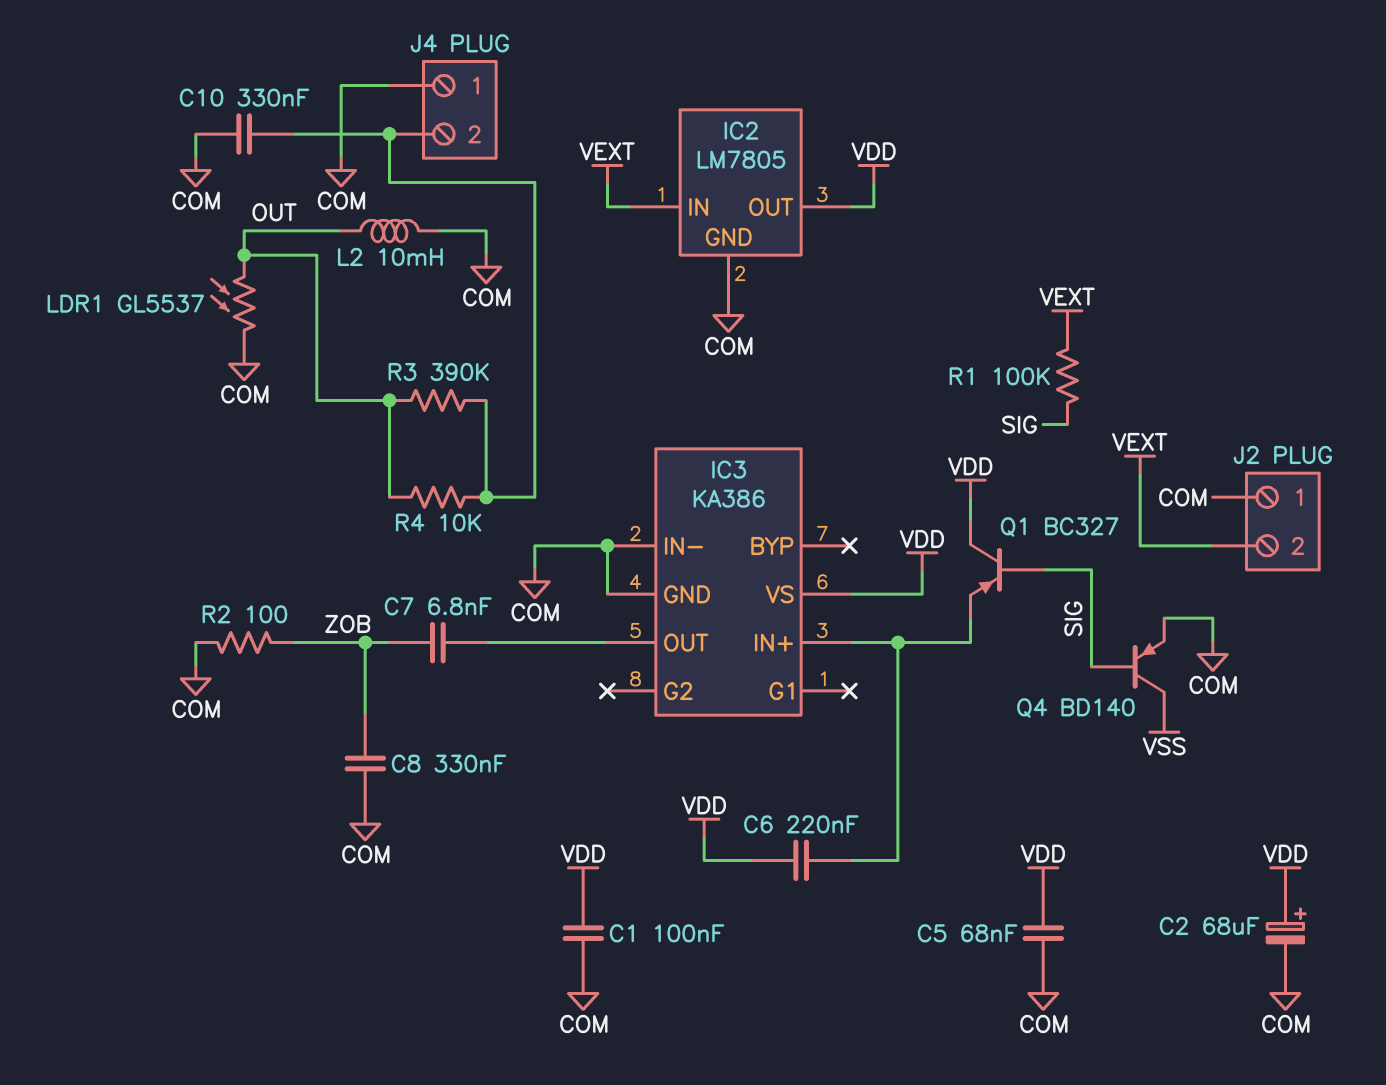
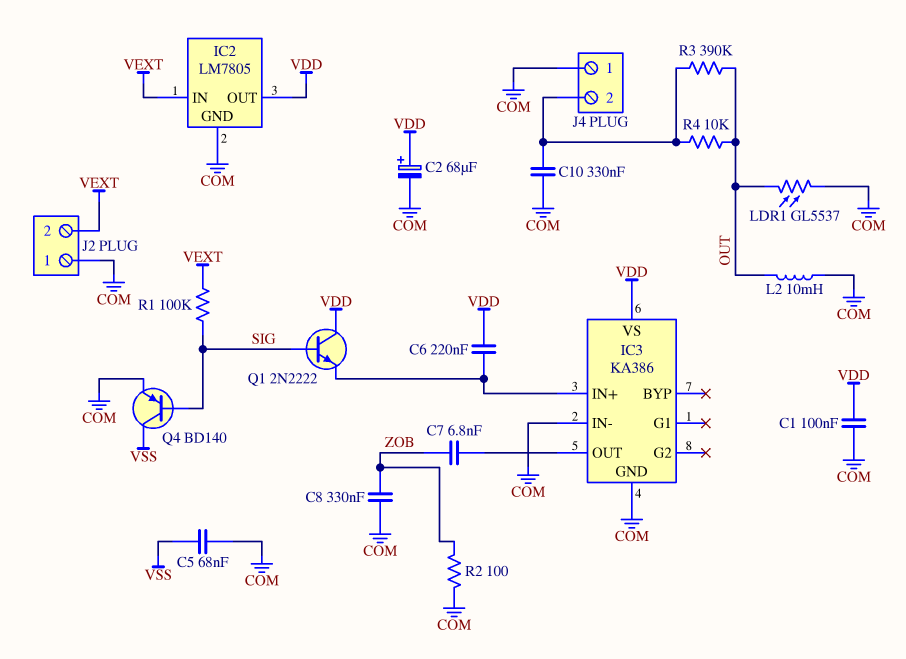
C5: 68nF (COM, VDD) -> 68nF (COM, VSS)
Q1: PNP BC327 (B SIG, C VDD, E IC3/IN+) -> NPN 2N2222 (B SIG, C VDD, E IC3/IN+)

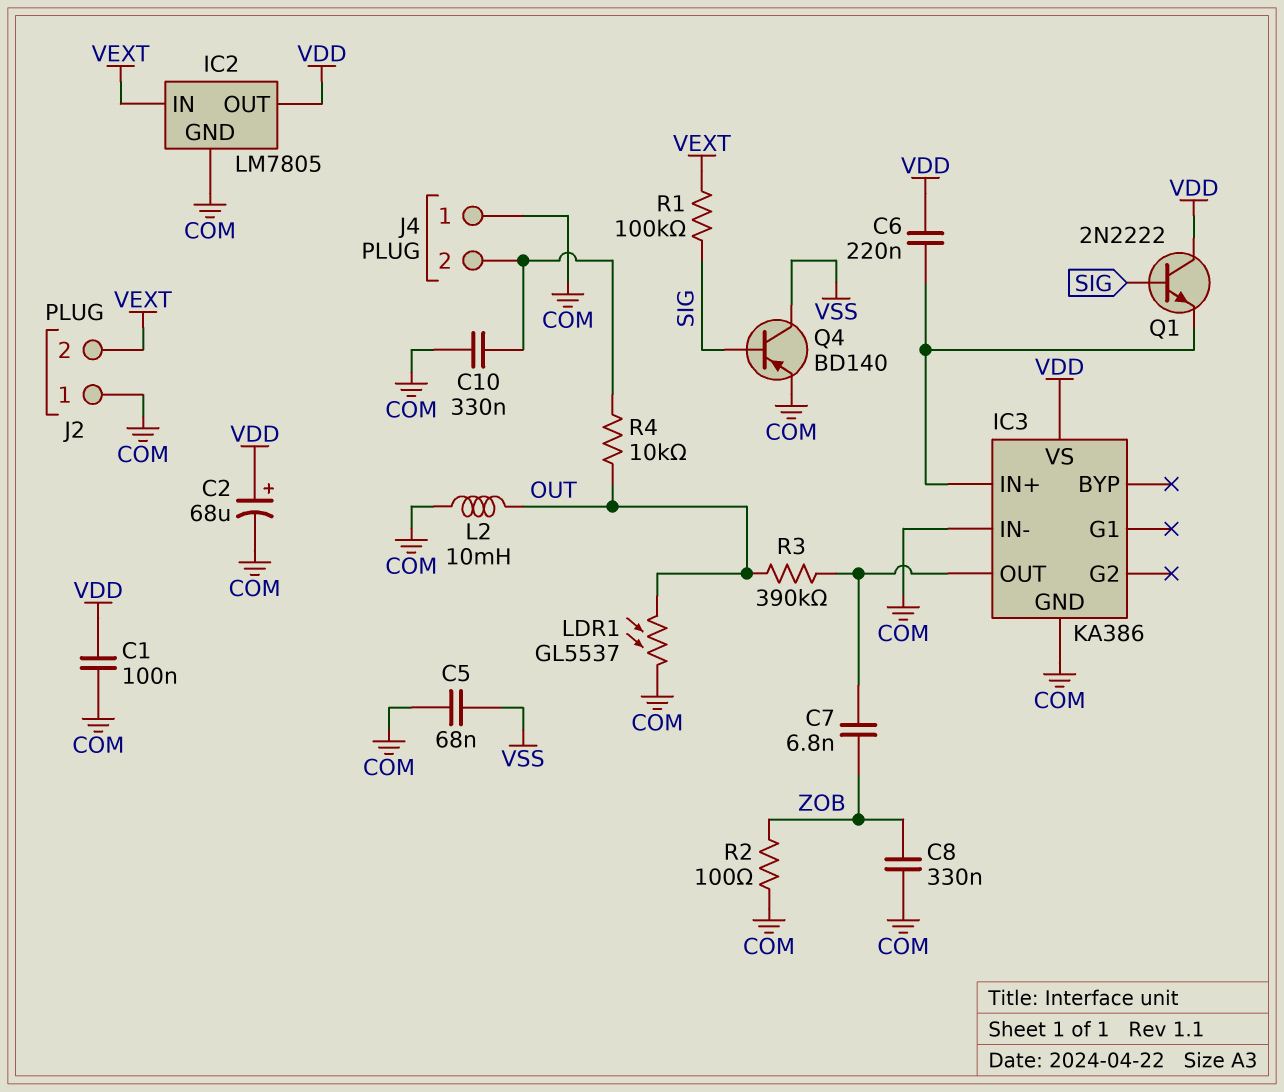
R3: 390k (J4/2, OUT) -> 390k (IC3/OUT, OUT)

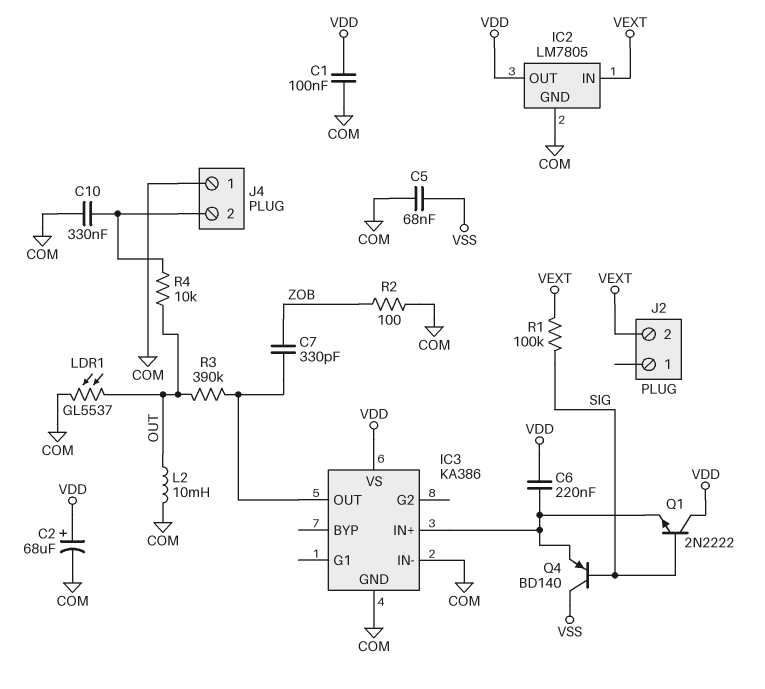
C7: 6.8nF (IC3/OUT, ZOB) -> 330pF (IC3/OUT, ZOB)
C8: 330nF (COM, ZOB) -> none
J2 pin 1: COM -> none
Q4: PNP BD140 (B SIG, C VSS, E COM) -> PNP BD140 (B SIG, C VSS, E IC3/IN+)

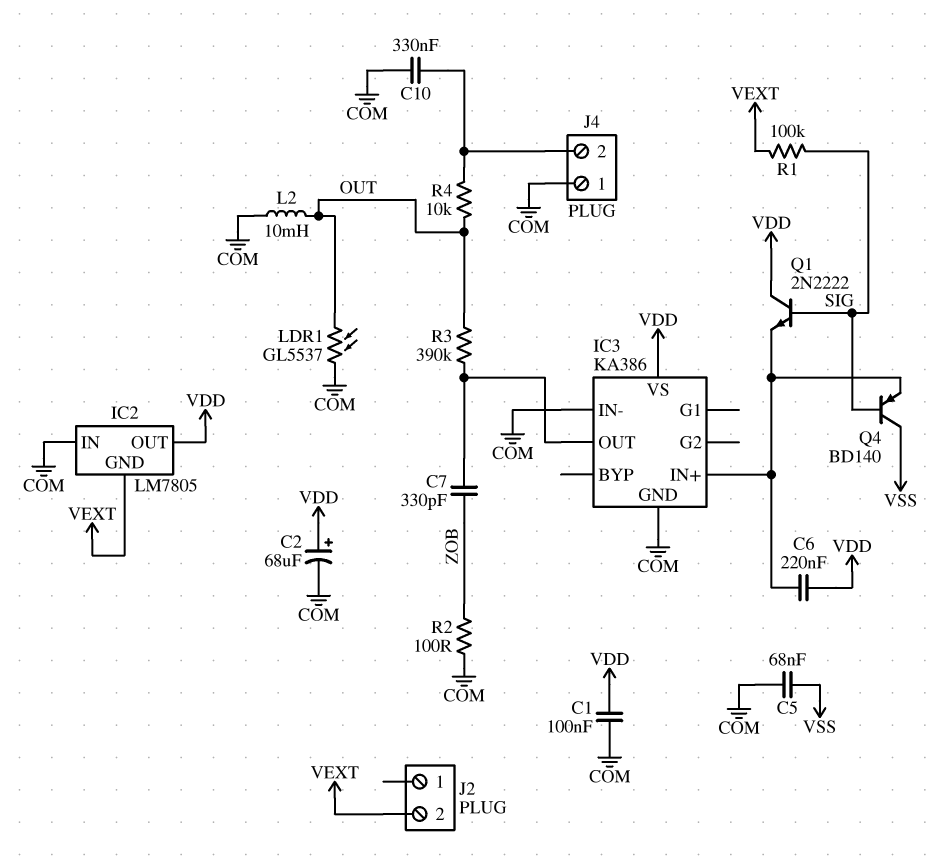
IC2 pin GND: COM -> VEXT
IC2 pin IN: VEXT -> COM

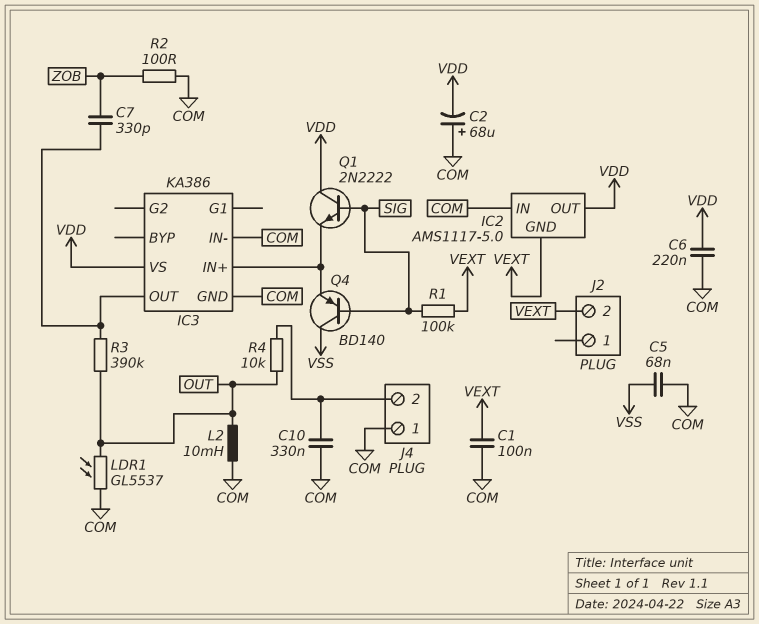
C1: 100nF (COM, VDD) -> 100nF (COM, VEXT)
C2: 68uF (plus VDD, minus COM) -> 68uF (plus COM, minus VDD)
C6: 220nF (IC3/IN+, VDD) -> 220nF (COM, VDD)
IC2: LM7805 -> AMS1117-5.0

